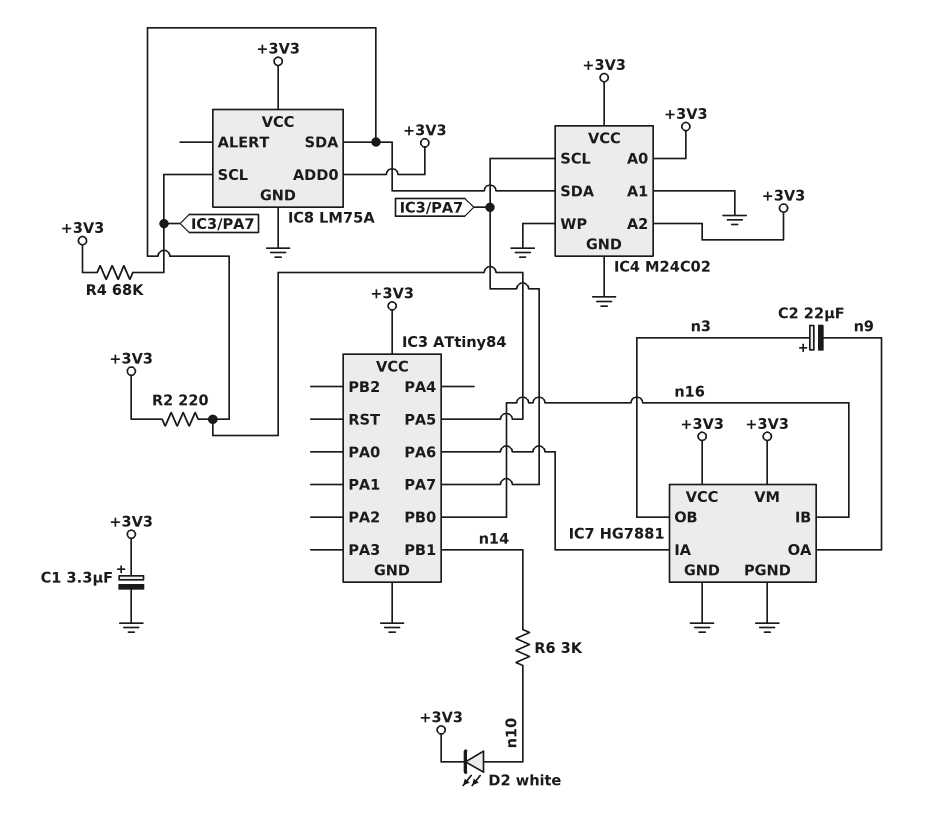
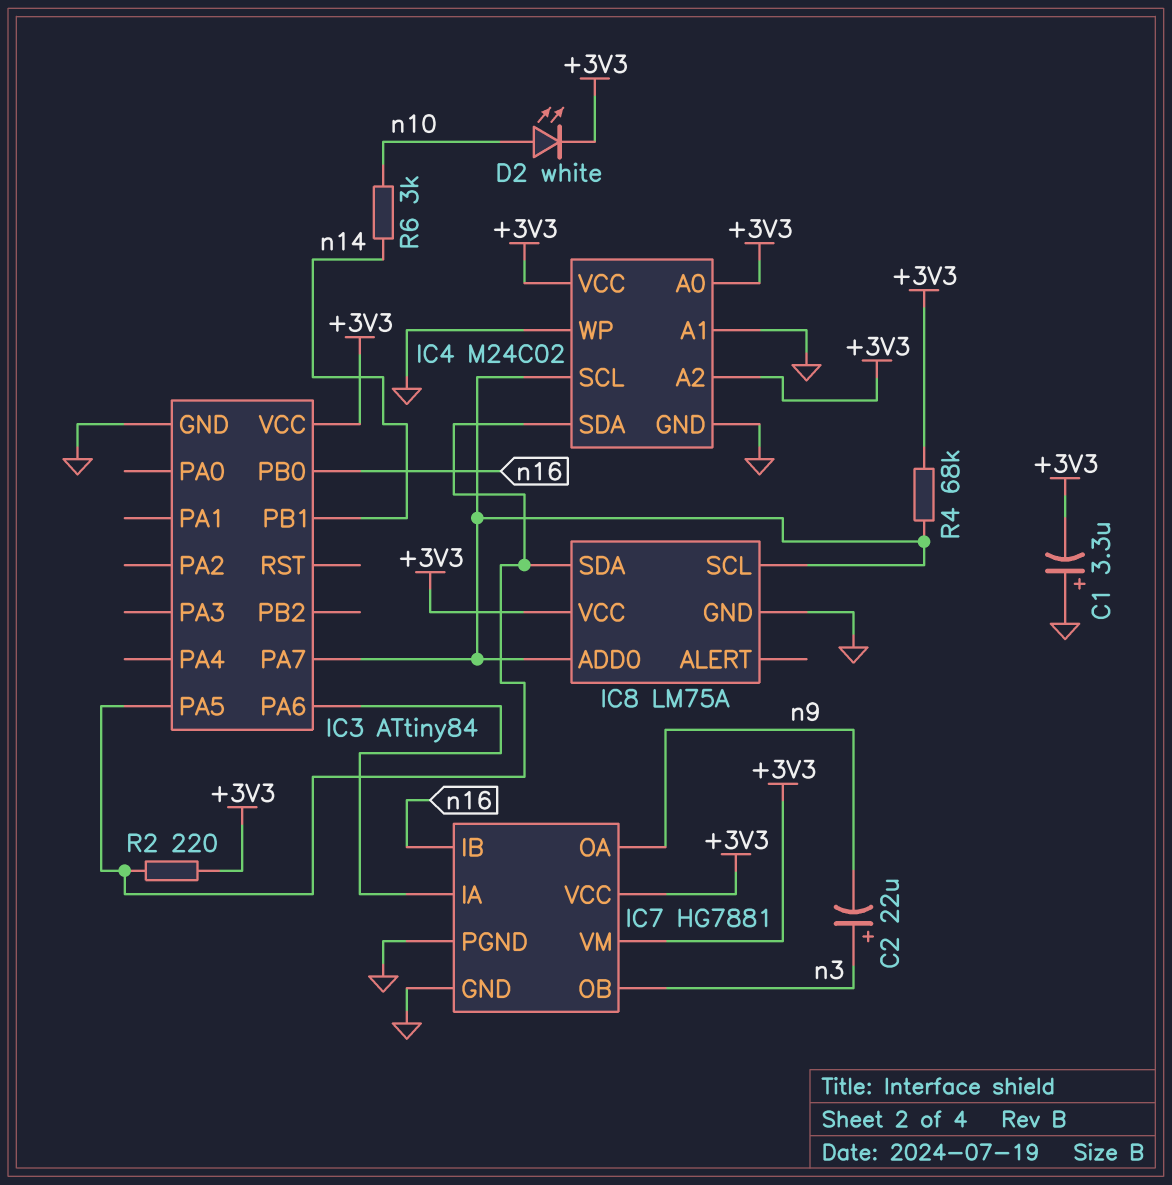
C1: 3.3uF (plus +3V3, minus GND) -> 3.3uF (plus GND, minus +3V3)
IC8 pin ADD0: +3V3 -> IC3/PA7

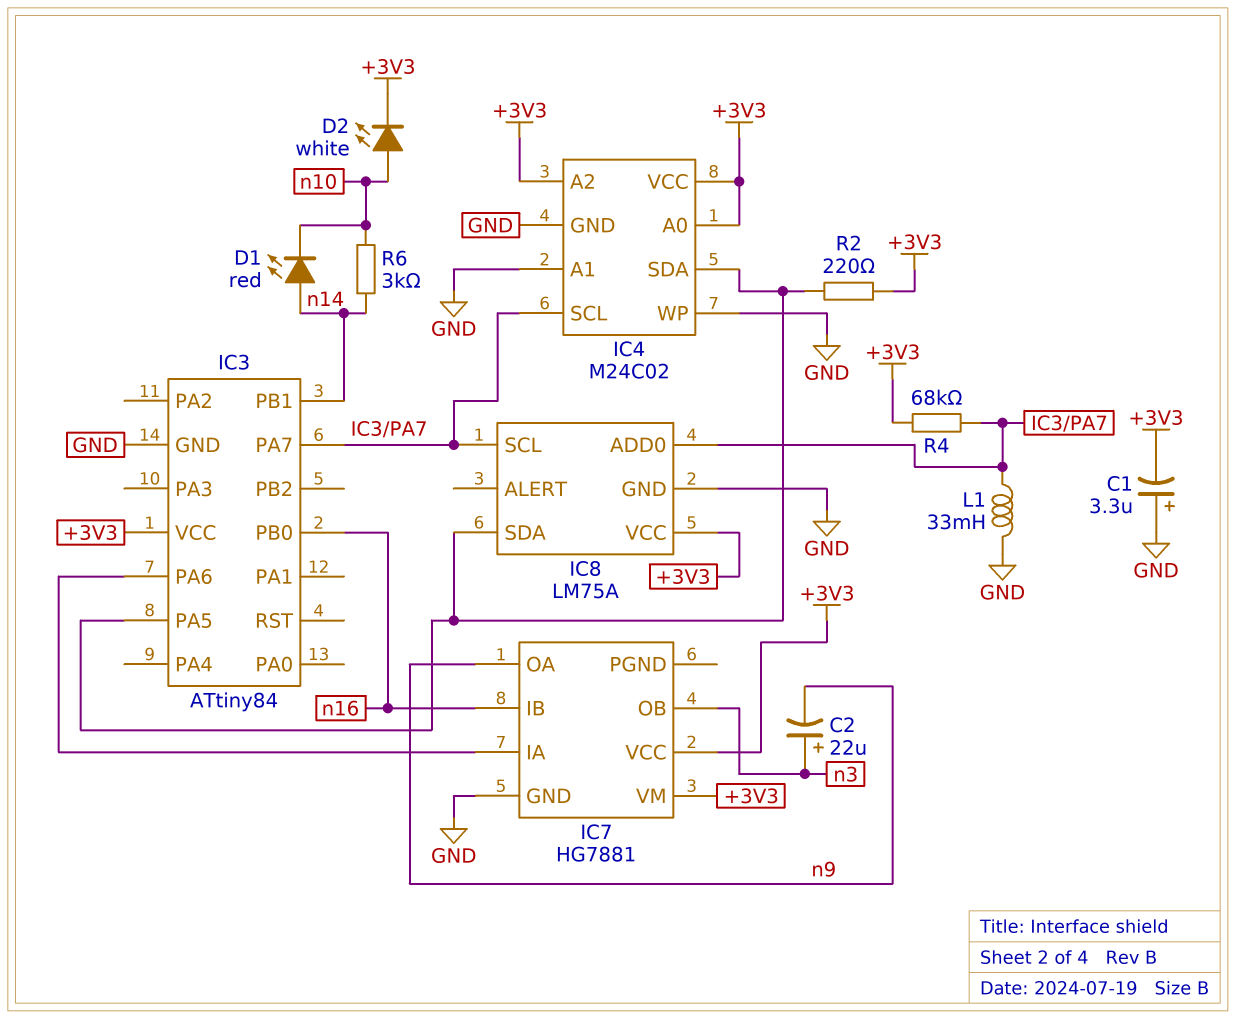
D1: none -> LED red (A n14, K n10)
IC7 pin PGND: GND -> none
L1: none -> 33mH (GND, IC3/PA7)

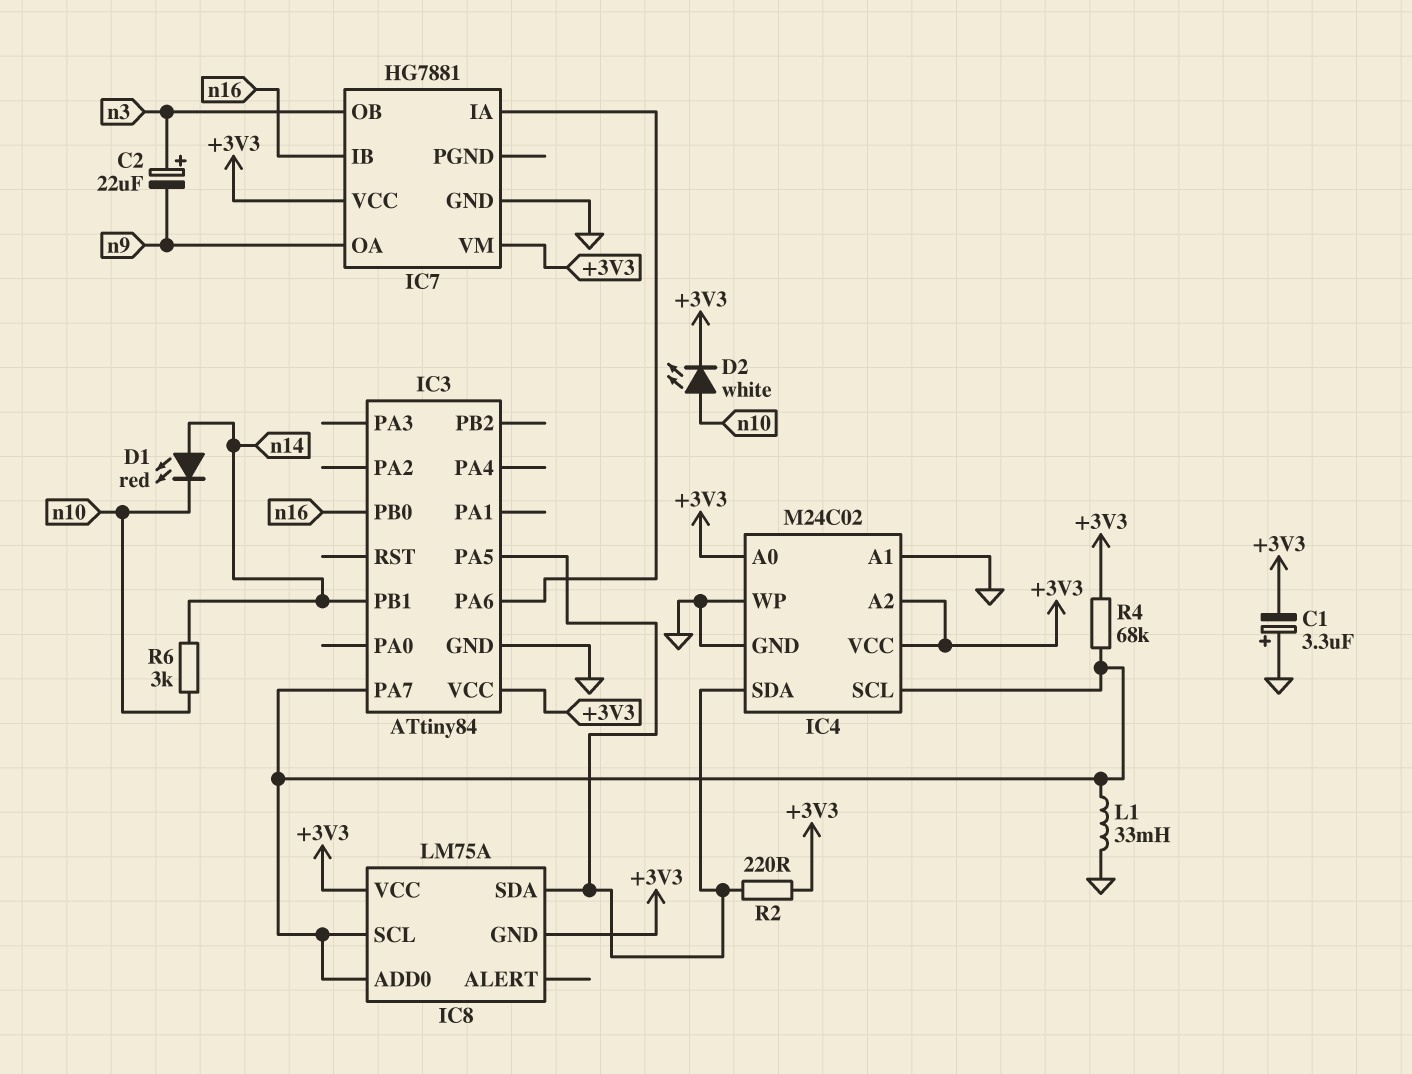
IC8 pin GND: GND -> +3V3

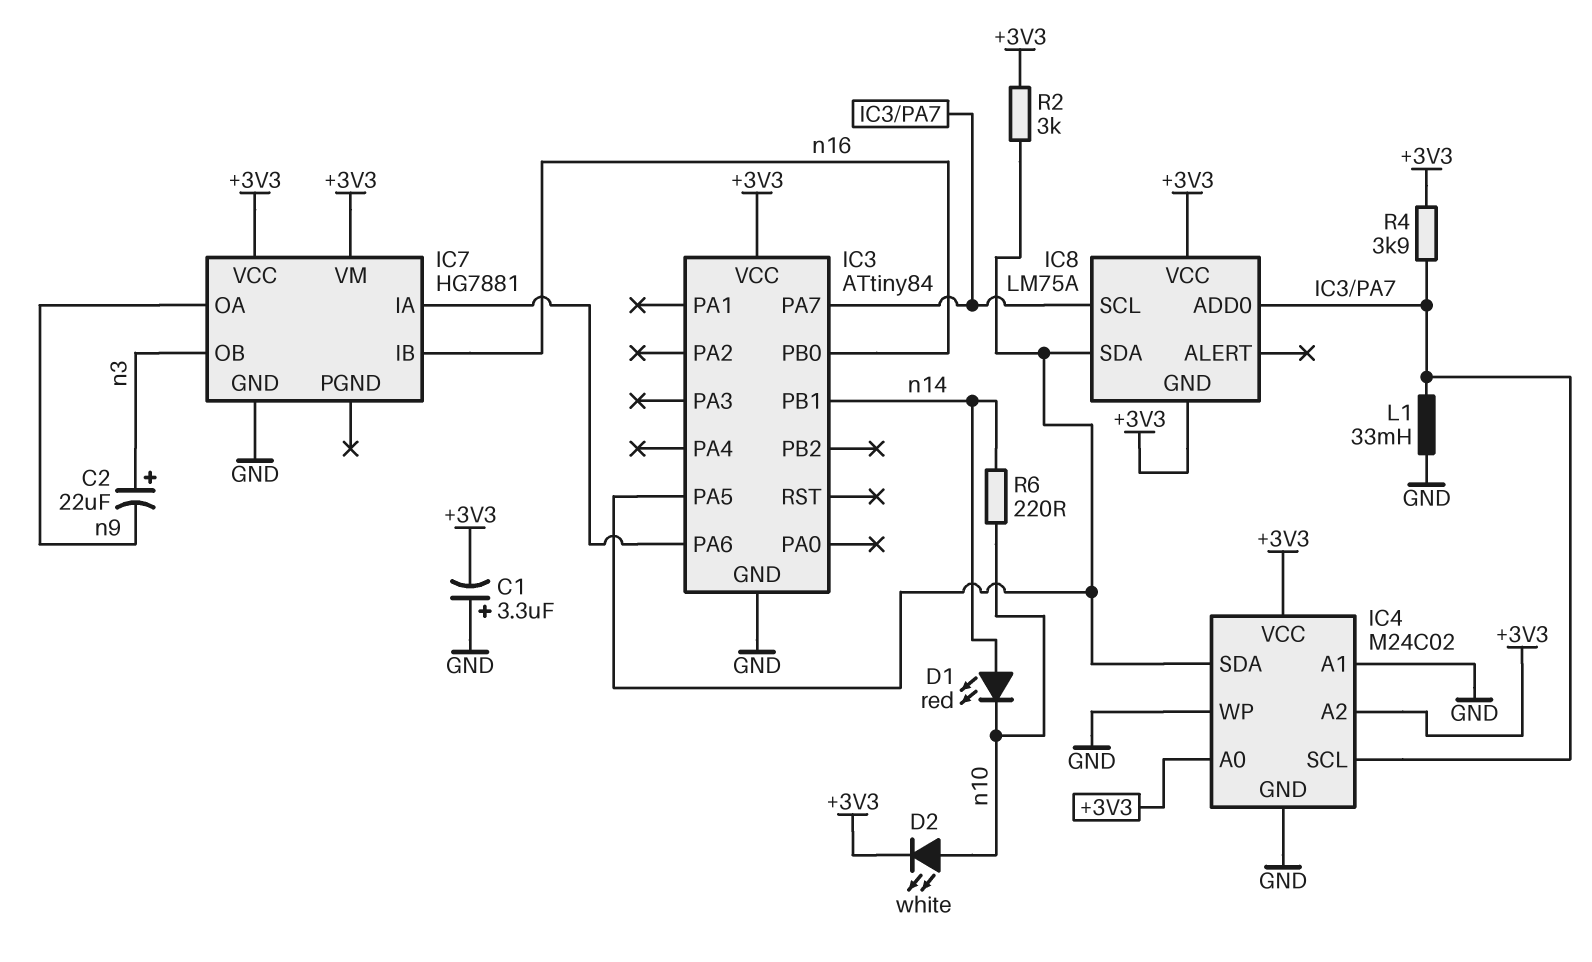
R2: 220 (+3V3, IC3/PA5) -> 3k (+3V3, IC3/PA5)
R4: 68k (+3V3, IC3/PA7) -> 3.9k (+3V3, IC3/PA7)
R6: 3k (n10, n14) -> 220 (n10, n14)

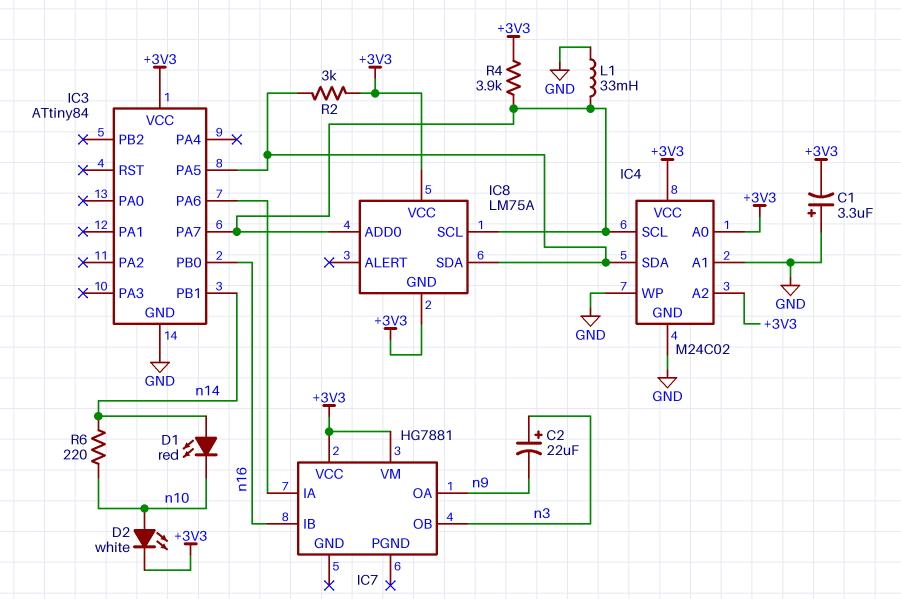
IC7 pin GND: GND -> none

